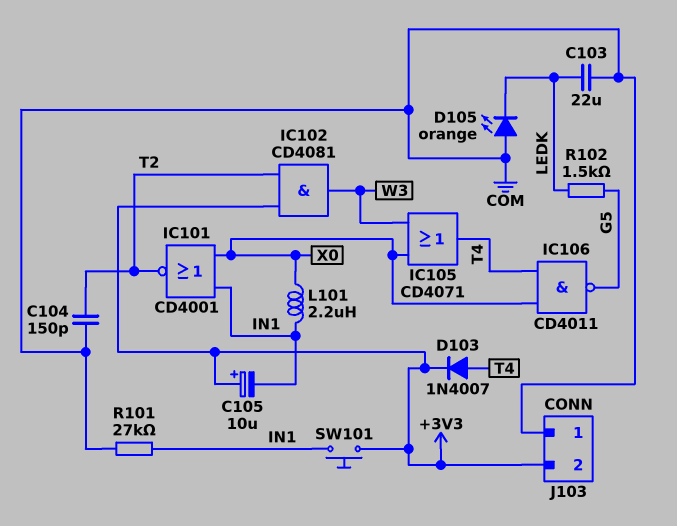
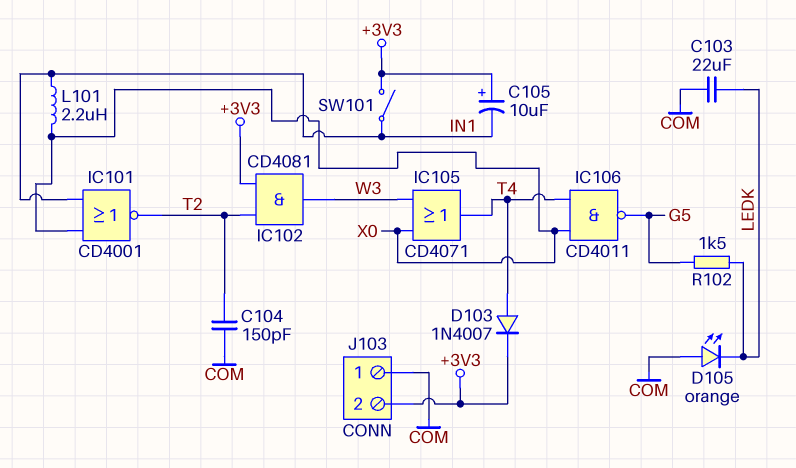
R101: 27k (COM, IN1) -> none
SW101: button (+3V3, IN1) -> switch (+3V3, IN1)

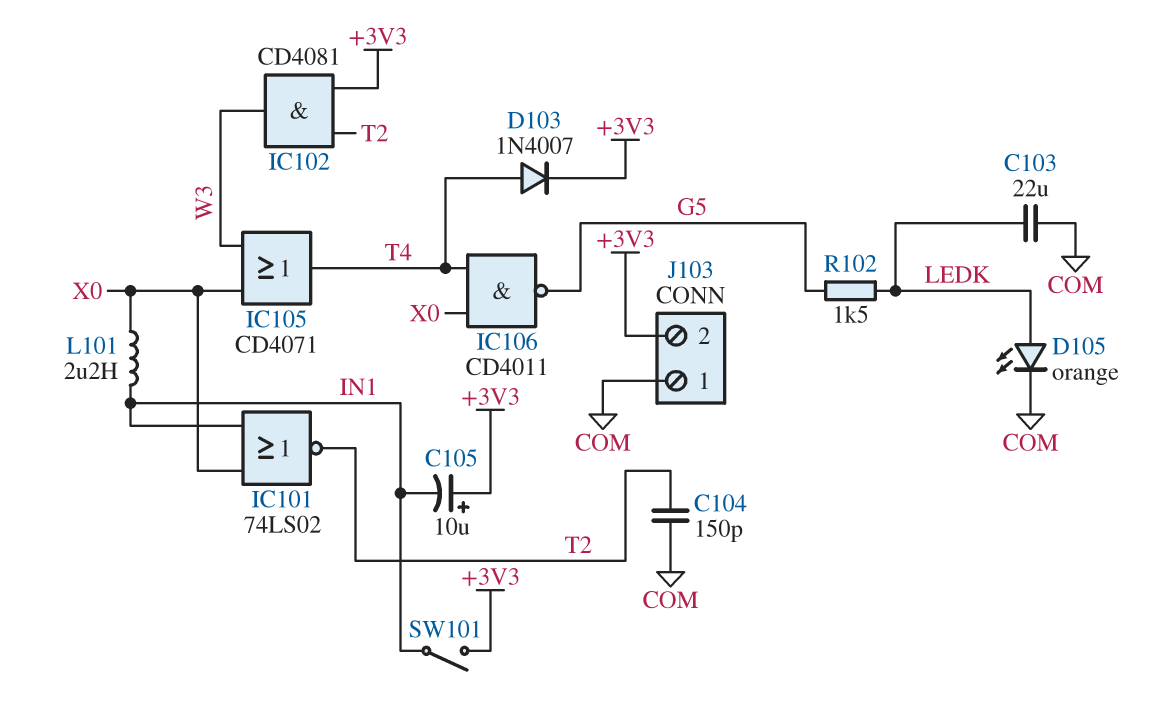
D105: LED orange (A COM, K LEDK) -> LED orange (A LEDK, K COM)
IC101: NOR CD4001 (in IN1, in X0, out T2) -> NOR 74LS02 (in IN1, in X0, out T2)

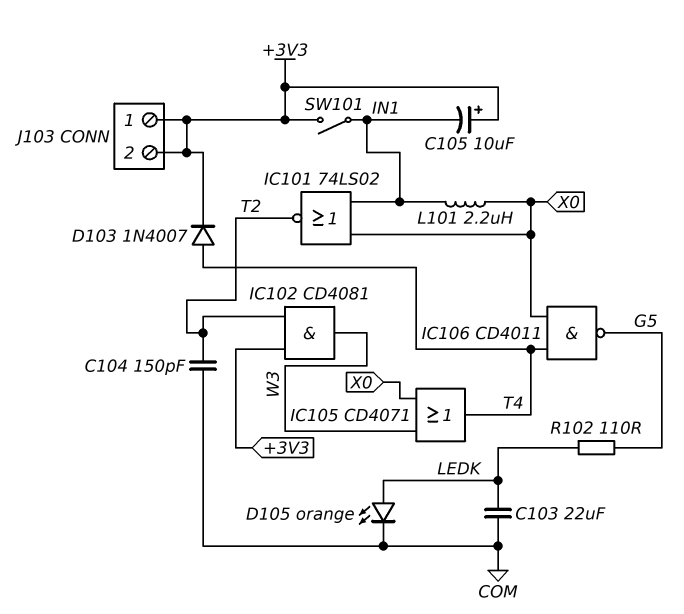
J103 pin 1: COM -> +3V3
R102: 1.5k (G5, LEDK) -> 110 (G5, LEDK)

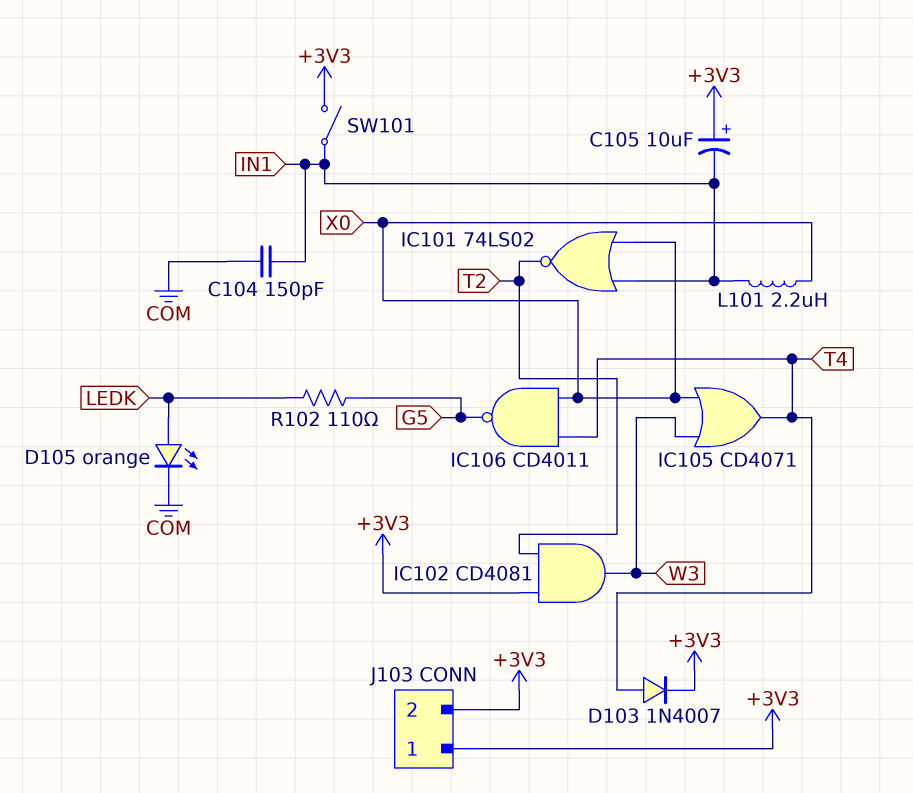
C103: 22uF (COM, LEDK) -> none
C104: 150pF (COM, T2) -> 150pF (COM, IN1)

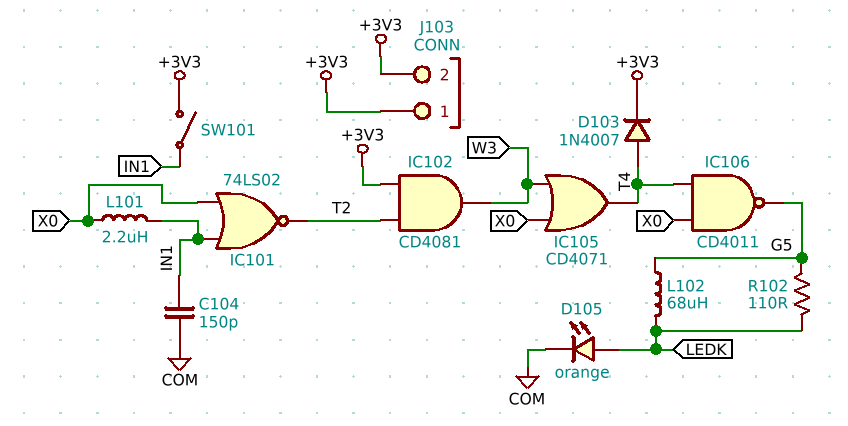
C105: 10uF (plus +3V3, minus IN1) -> none
L102: none -> 68uH (G5, LEDK)

